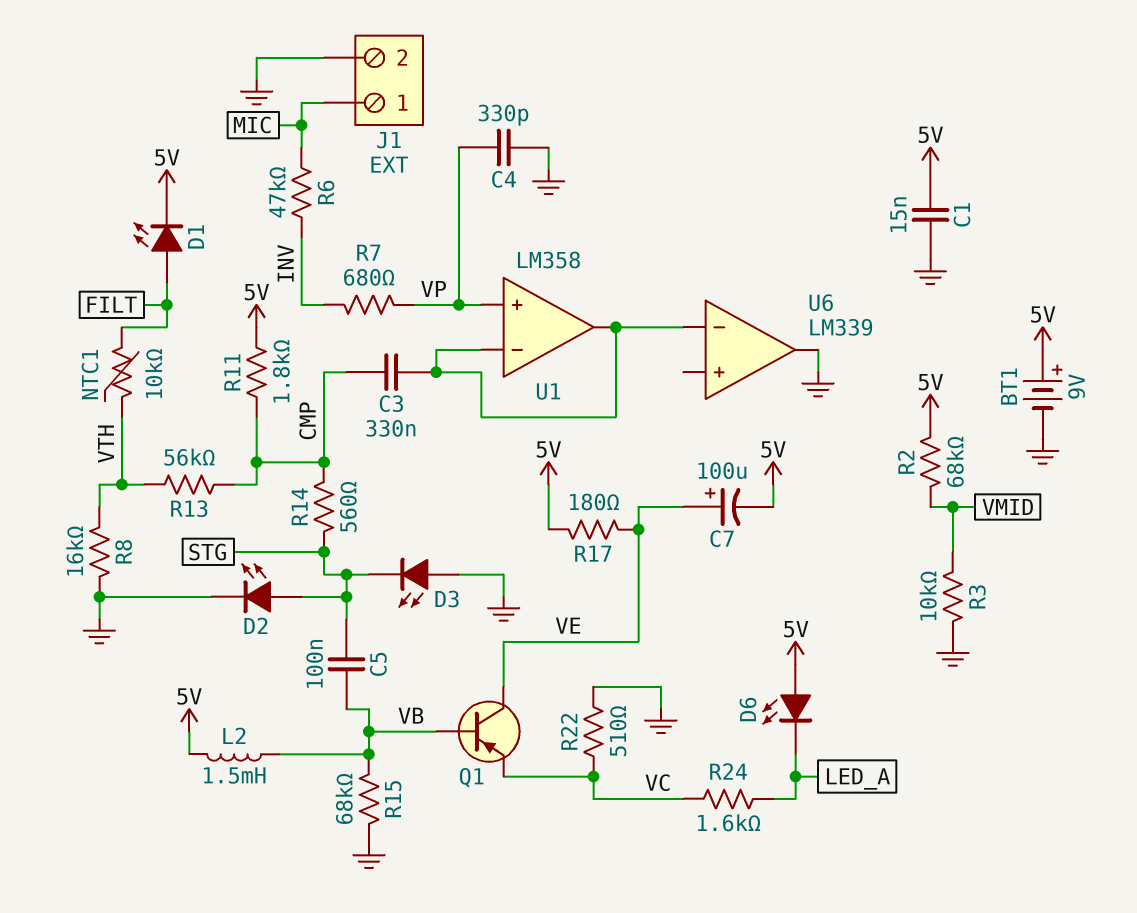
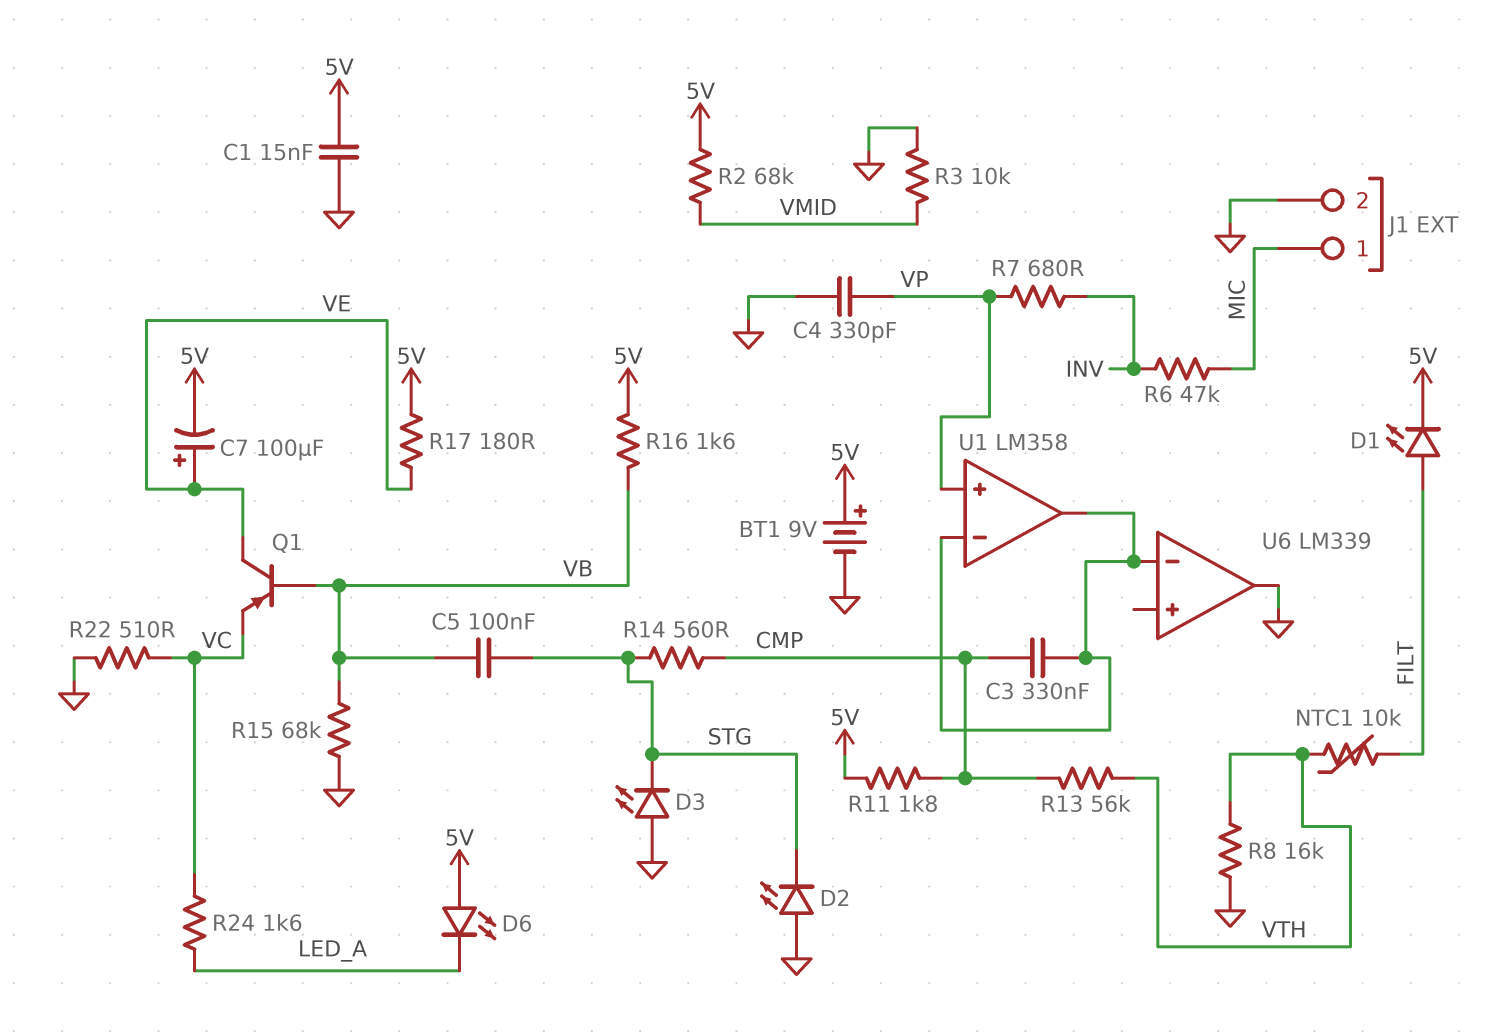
D2: LED (A STG, K GND) -> LED (A GND, K STG)
L2: 1.5mH (5V, VB) -> none
R16: none -> 1.6k (5V, VB)

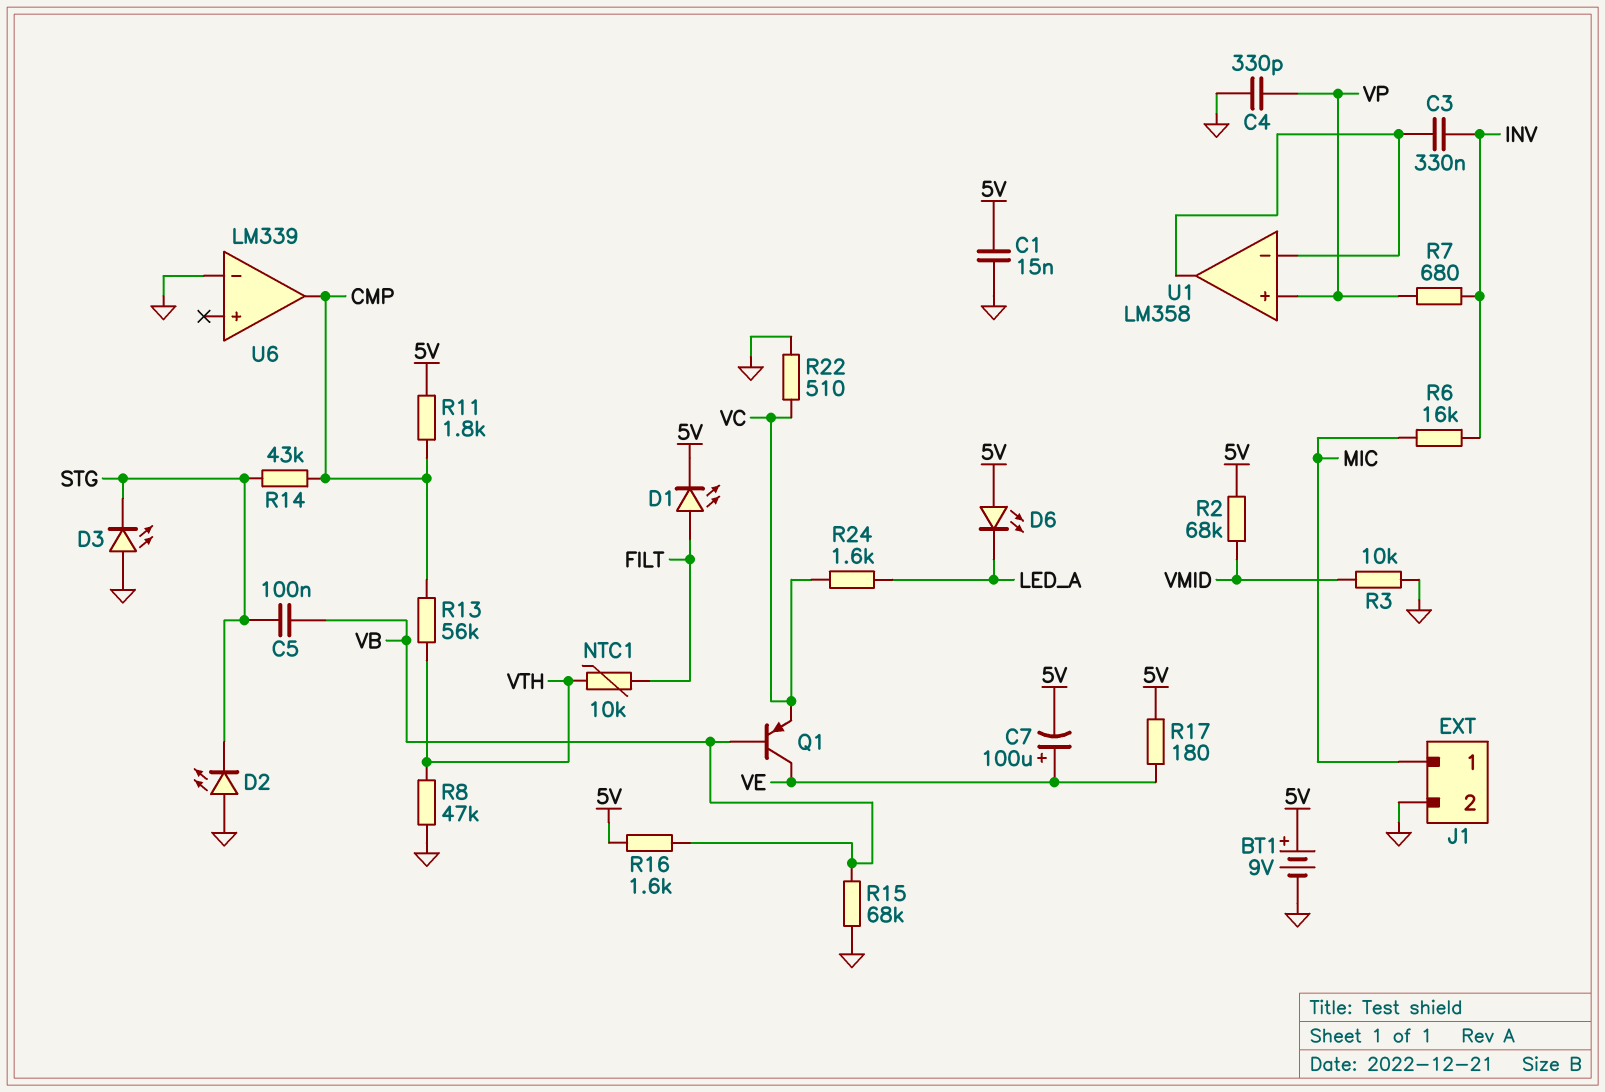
C3: 330nF (CMP, U1/in-) -> 330nF (INV, U1/in-)
R6: 47k (INV, MIC) -> 16k (INV, MIC)
R8: 16k (GND, VTH) -> 47k (GND, VTH)
R14: 560 (CMP, STG) -> 43k (CMP, STG)
U6 pin in-: U1/in- -> GND
U6 pin out: GND -> CMP

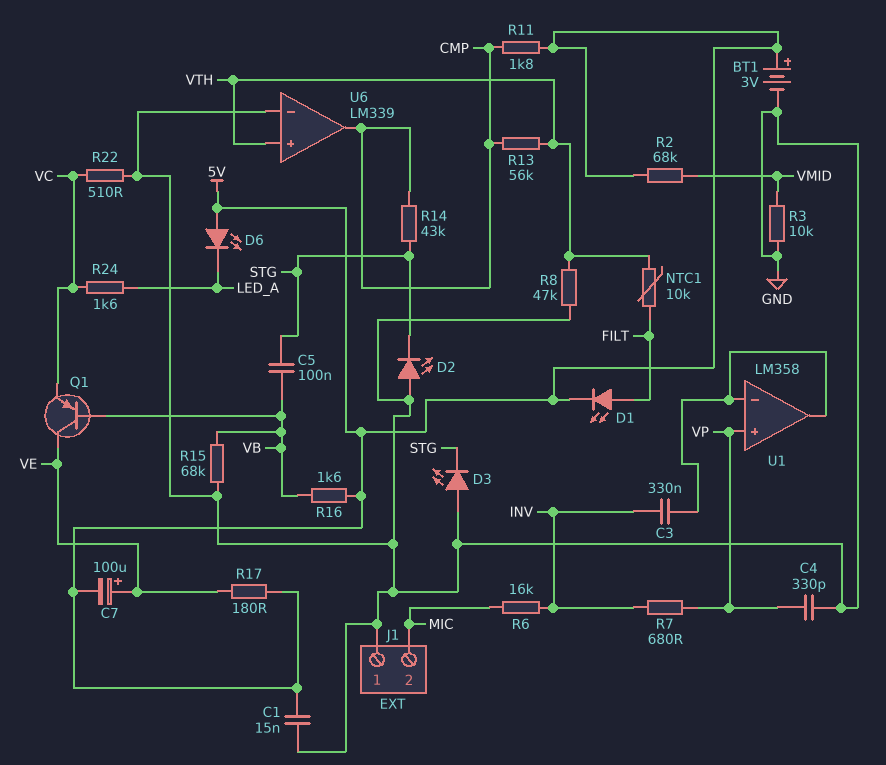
BT1: 9V (plus 5V, minus GND) -> 3V (plus 5V, minus GND)
J1 pin 1: MIC -> GND
J1 pin 2: GND -> MIC
U6 pin in+: none -> VTH

